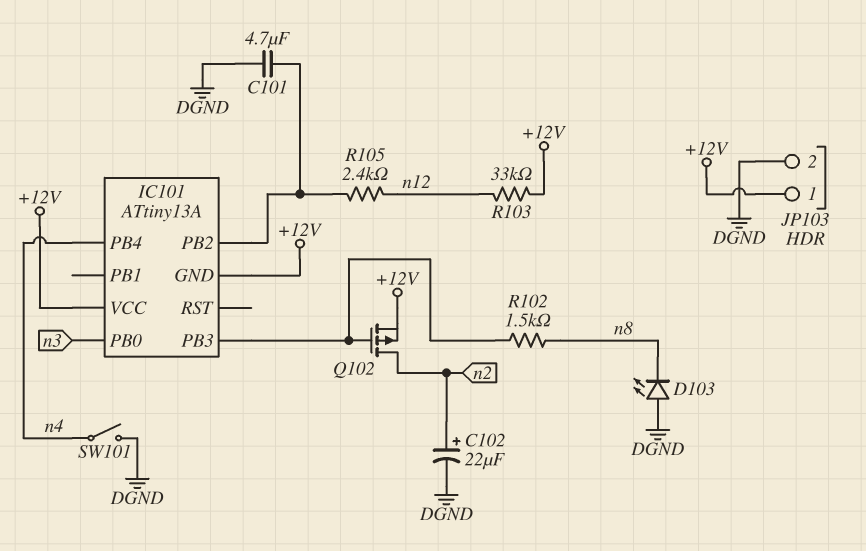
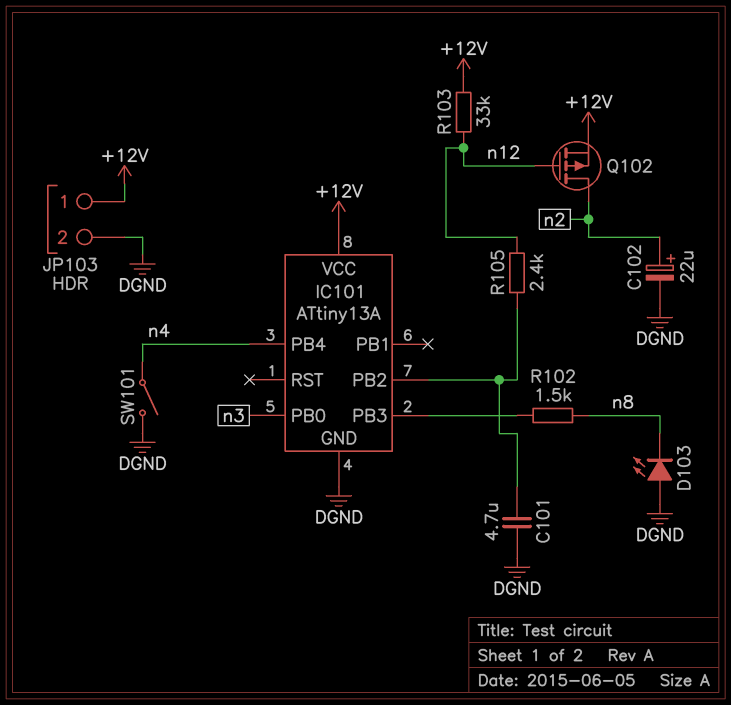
IC101 pin GND: +12V -> DGND
Q102: PMOS (G IC101/PB3, D n2, S +12V) -> PMOS (G n12, D n2, S +12V)

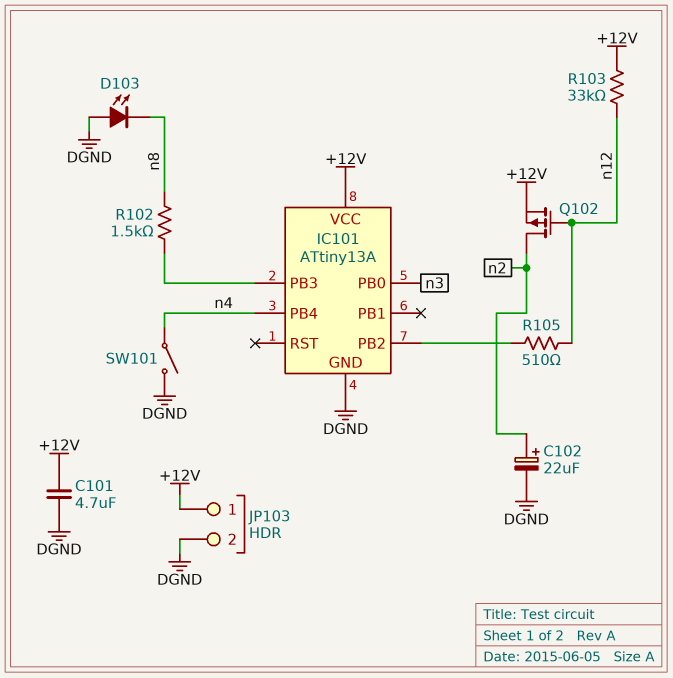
C101: 4.7uF (DGND, IC101/PB2) -> 4.7uF (+12V, DGND)
R105: 2.4k (IC101/PB2, n12) -> 510 (IC101/PB2, n12)

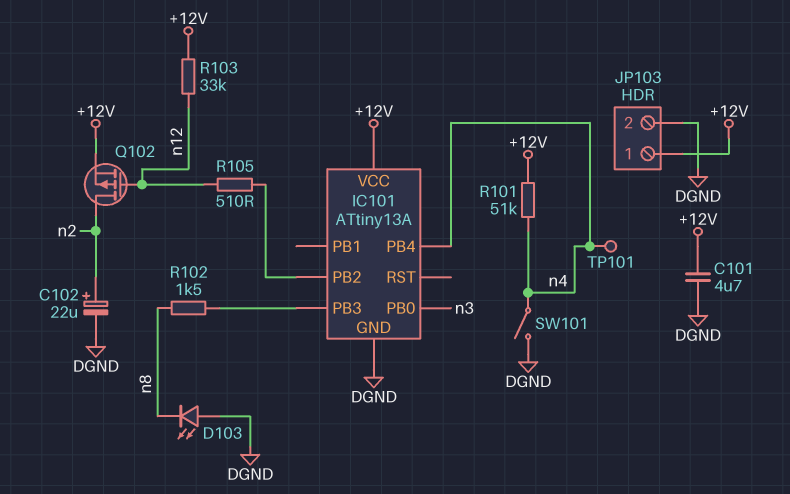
R101: none -> 51k (+12V, n4)
TP101: none -> test point (n4)

